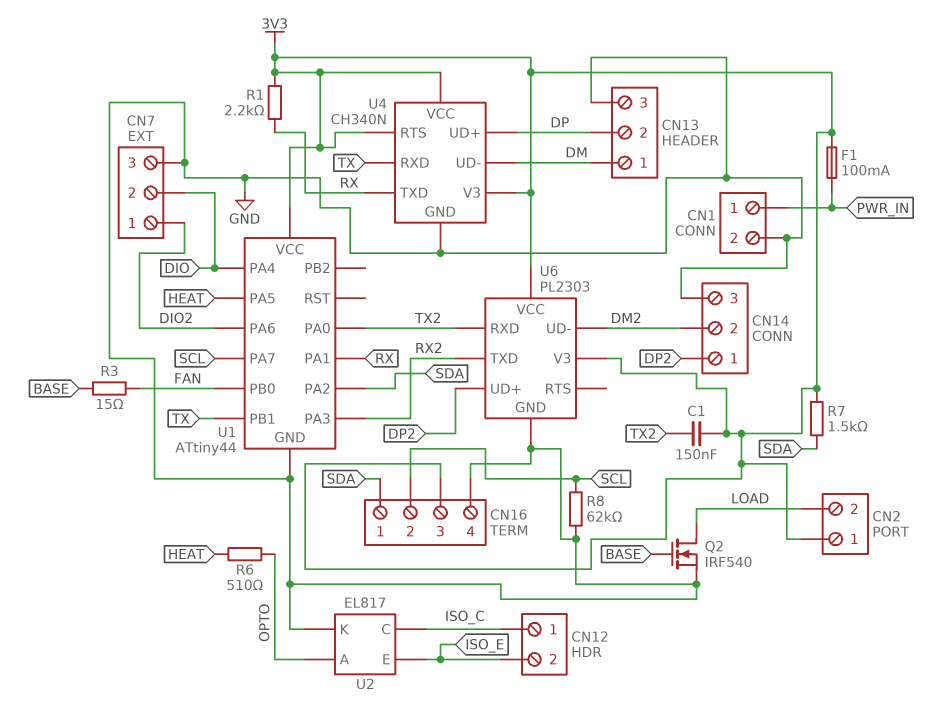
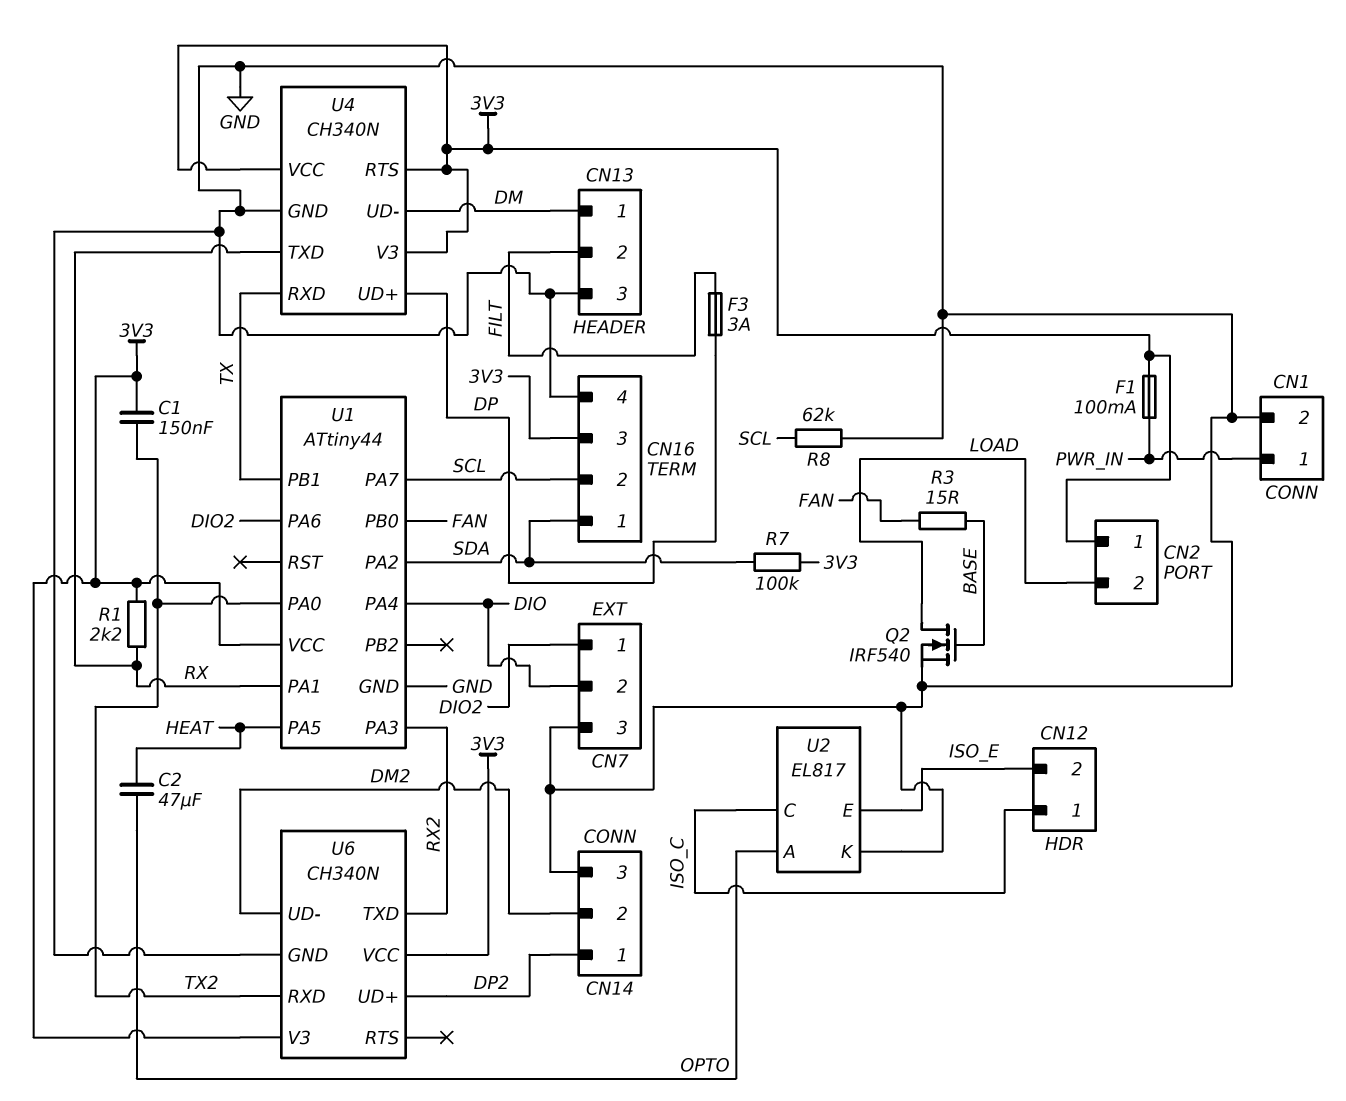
C2: none -> 47uF (HEAT, OPTO)
CN13 pin 2: DP -> FILT
F3: none -> 3A (DP, FILT)
R6: 510 (HEAT, OPTO) -> none
R7: 1.5k (3V3, SDA) -> 100k (3V3, SDA)
U6: PL2303 -> CH340N

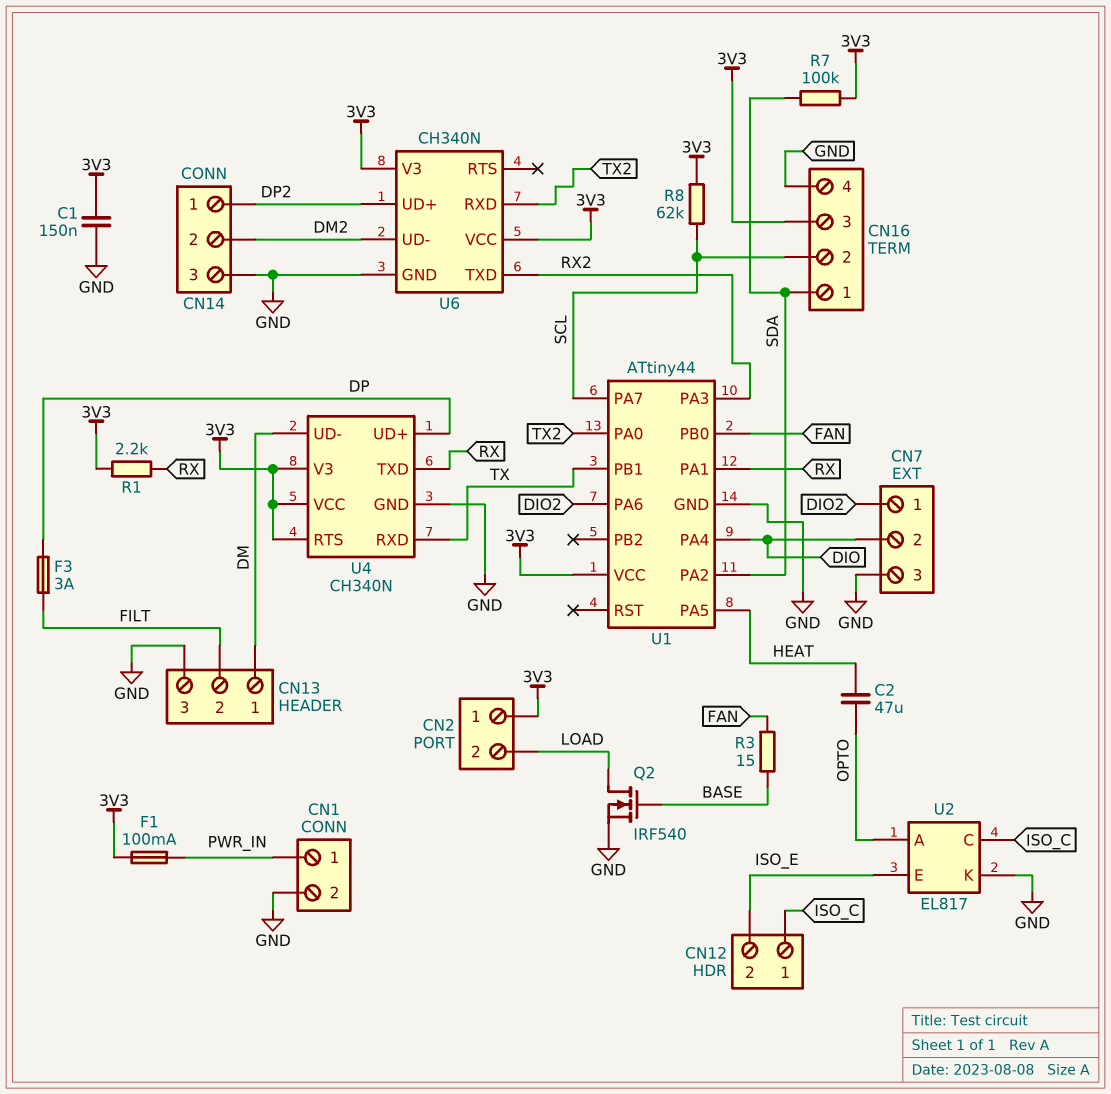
C1: 150nF (3V3, TX2) -> 150nF (3V3, GND)
R8: 62k (GND, SCL) -> 62k (3V3, SCL)

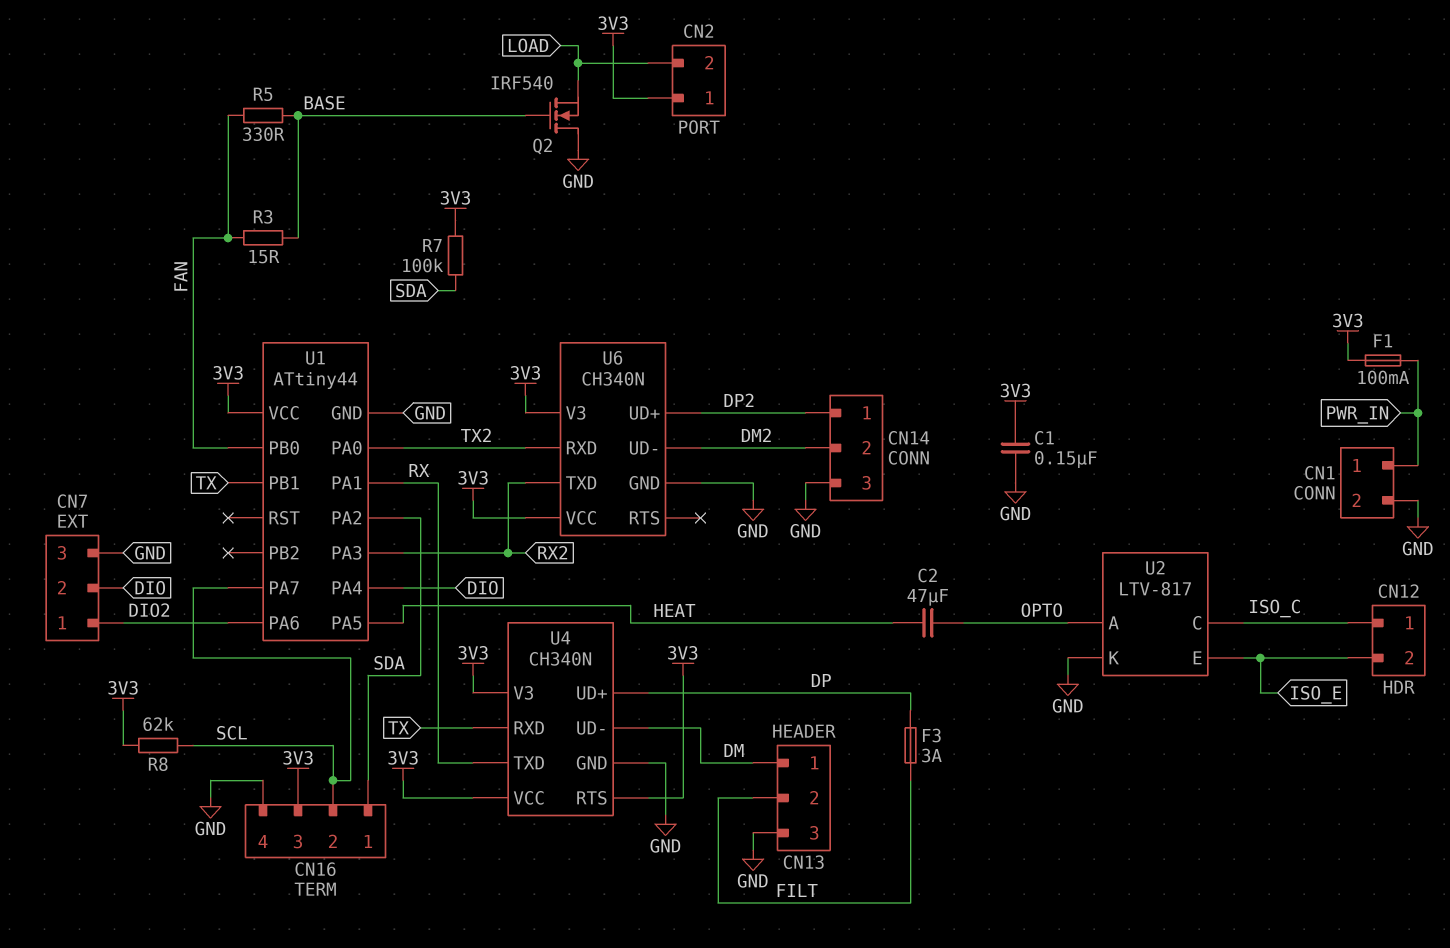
Q2: NMOS IRF540 (G BASE, D LOAD, S GND) -> NMOS IRF540 (G BASE, D GND, S LOAD)
R1: 2.2k (3V3, RX) -> none
R5: none -> 330 (BASE, FAN)
U2: EL817 -> LTV-817

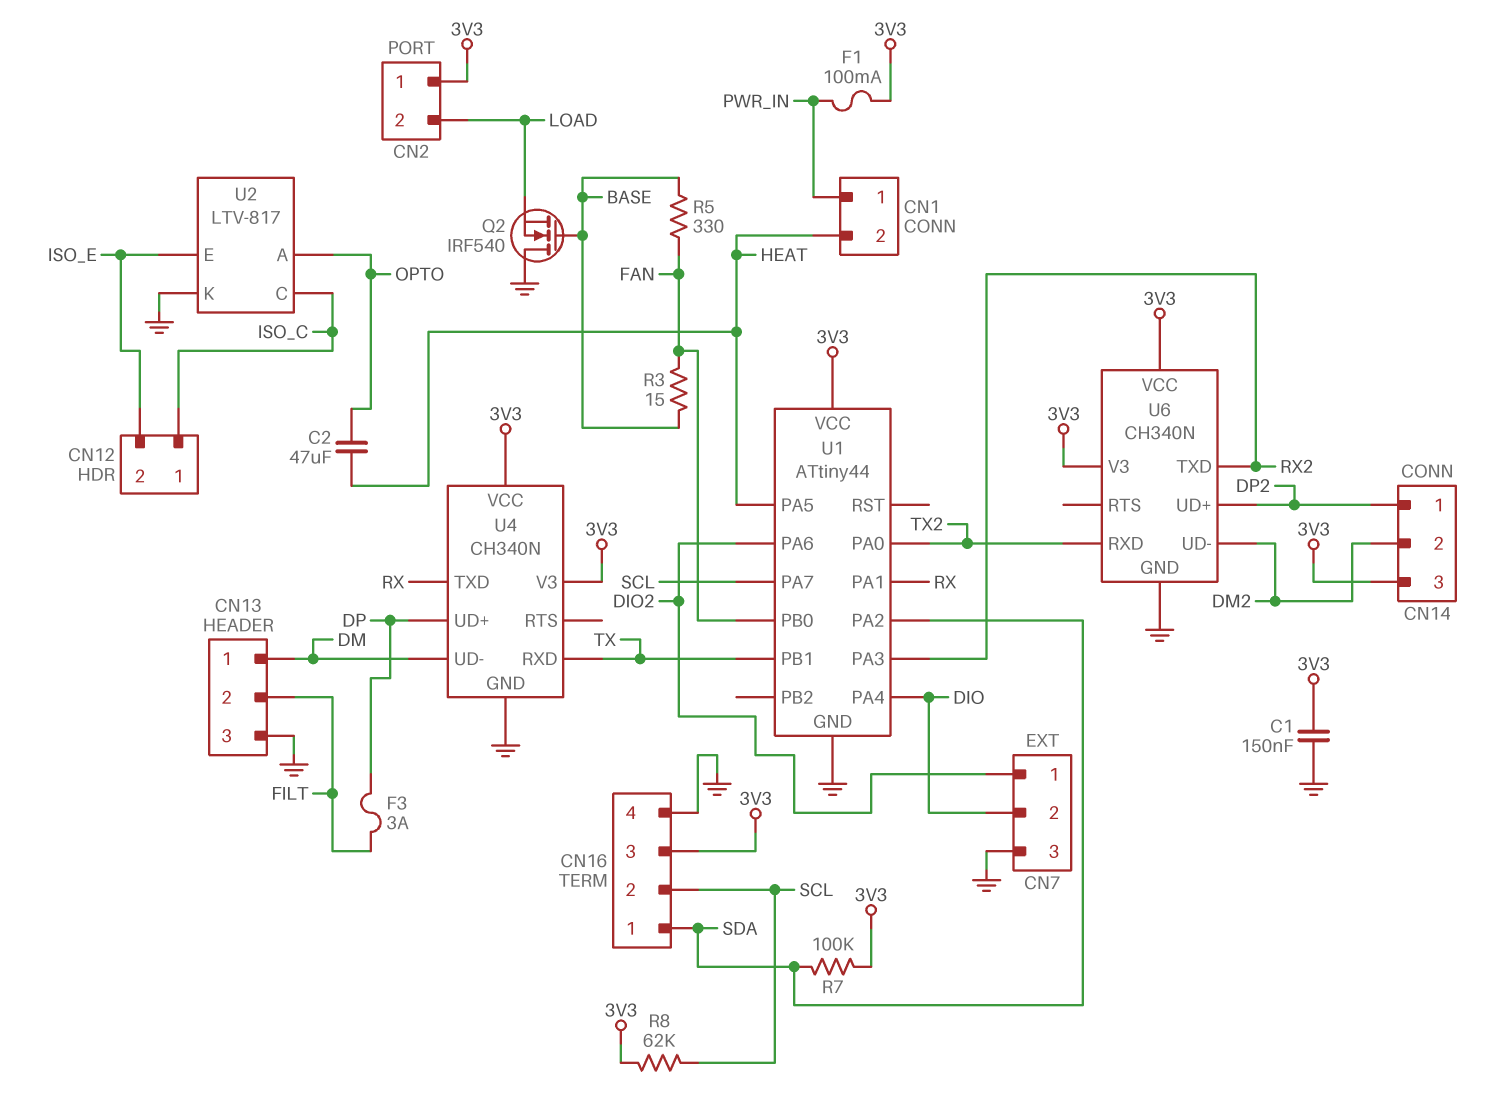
CN1 pin 2: GND -> HEAT
CN14 pin 3: GND -> 3V3
U4 pin RTS: 3V3 -> none

